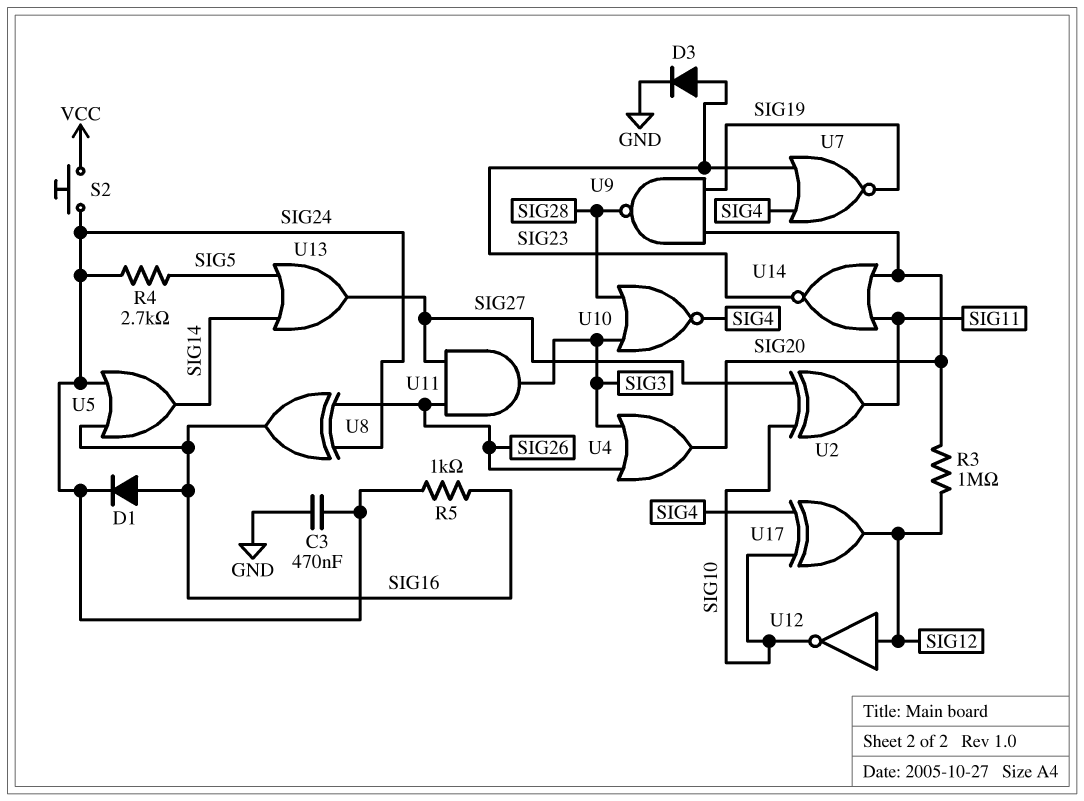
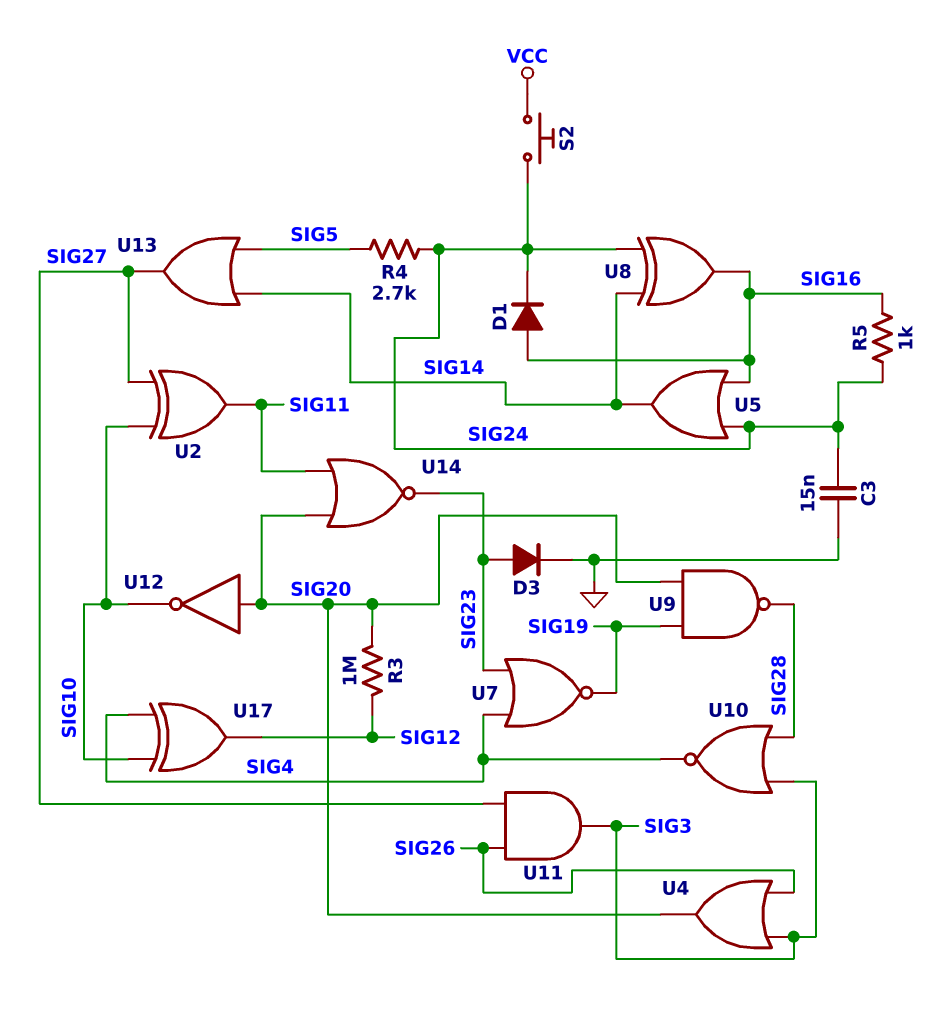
C3: 470nF (GND, SIG24) -> 15nF (GND, SIG24)
U8: XOR (in SIG24, in SIG26, out SIG16) -> XOR (in SIG14, in SIG24, out SIG16)
U12: NOT (in SIG12, out SIG10) -> NOT (in SIG20, out SIG10)

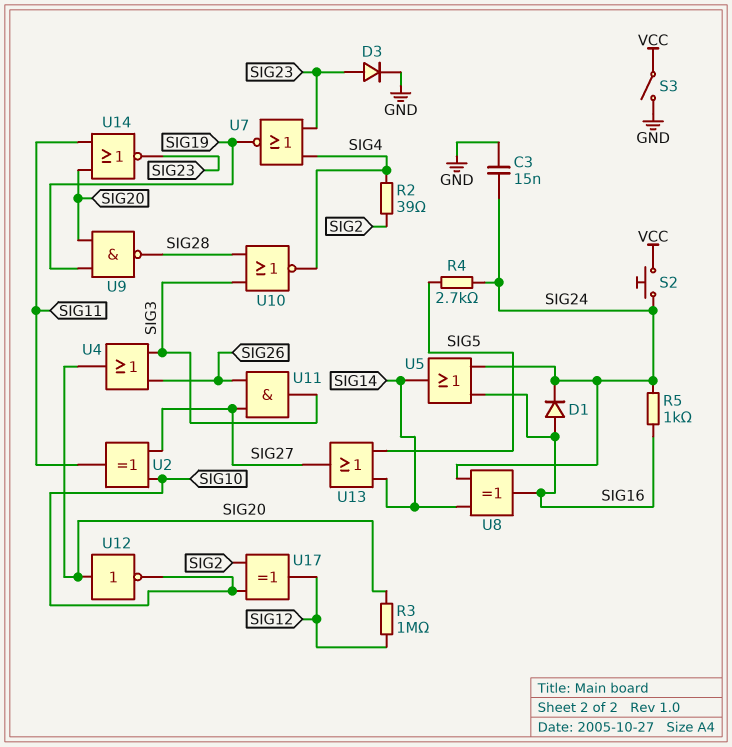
R2: none -> 39 (SIG2, SIG4)
S3: none -> switch (GND, VCC)
U17: XOR (in SIG4, in SIG10, out SIG12) -> XOR (in SIG2, in SIG10, out SIG12)

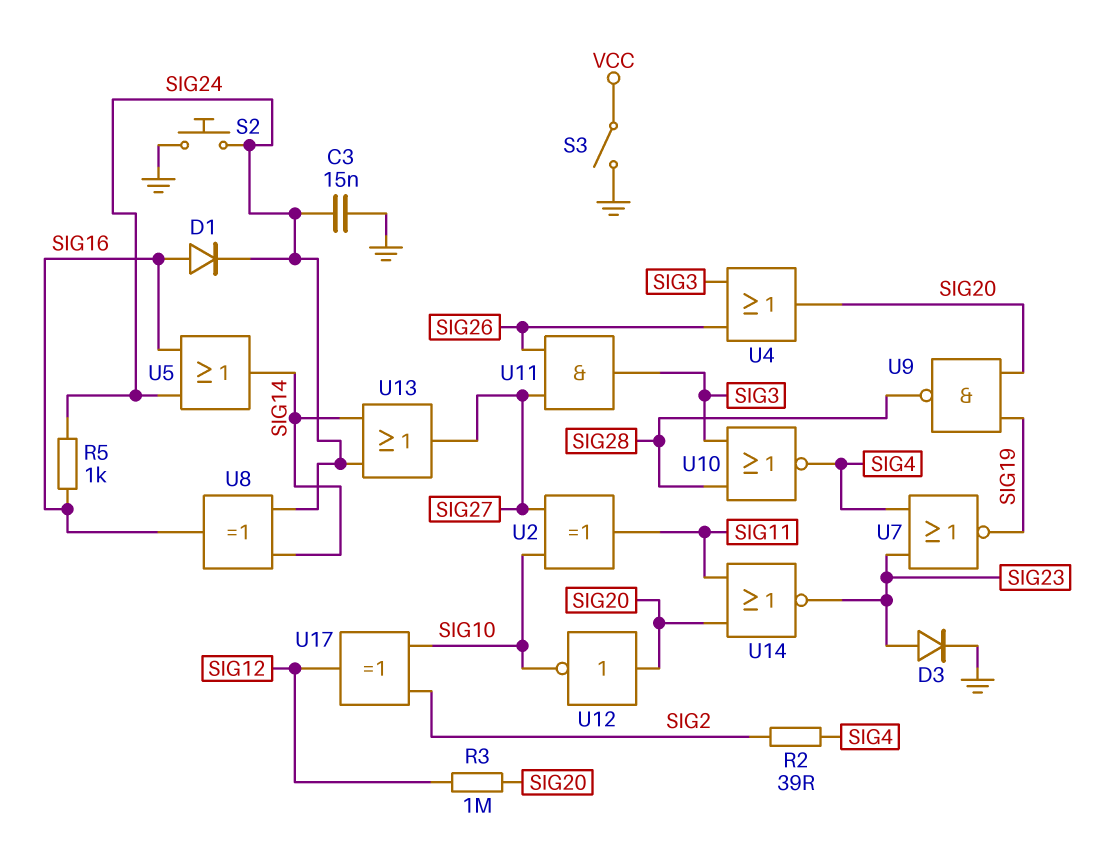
R4: 2.7k (SIG5, SIG24) -> none
S2: button (SIG24, VCC) -> button (GND, SIG24)
U13: OR (in SIG5, in SIG14, out SIG27) -> OR (in SIG14, in SIG24, out SIG27)

